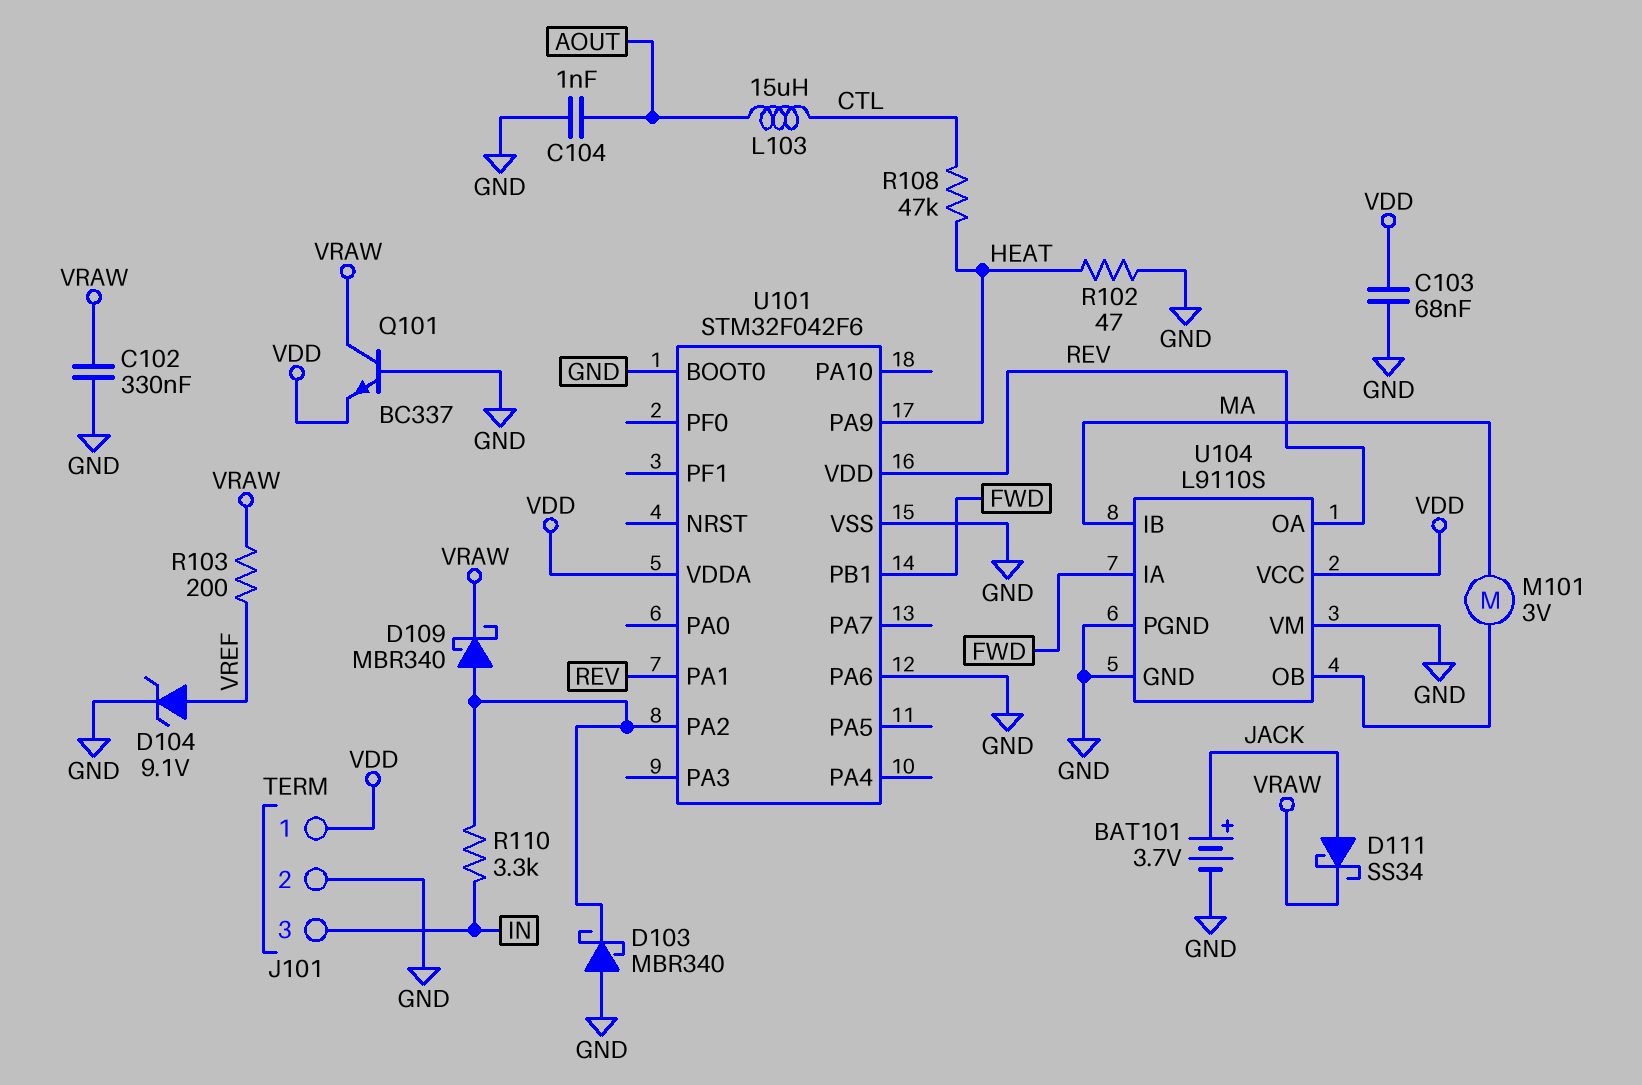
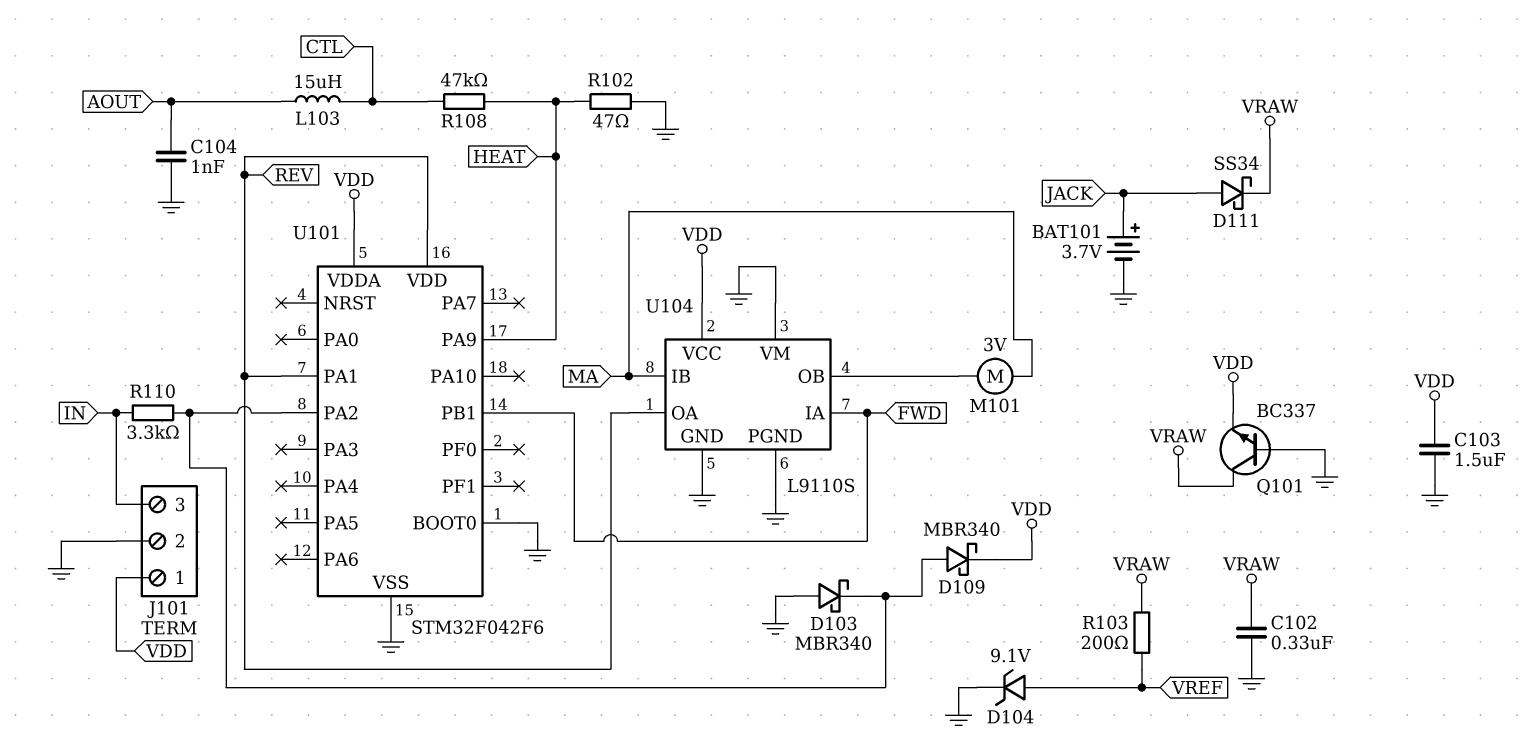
C103: 68nF (GND, VDD) -> 1.5uF (GND, VDD)
D109: schottky MBR340 (A U101/PA2, K VRAW) -> schottky MBR340 (A U101/PA2, K VDD)
U101 pin PA6: GND -> none

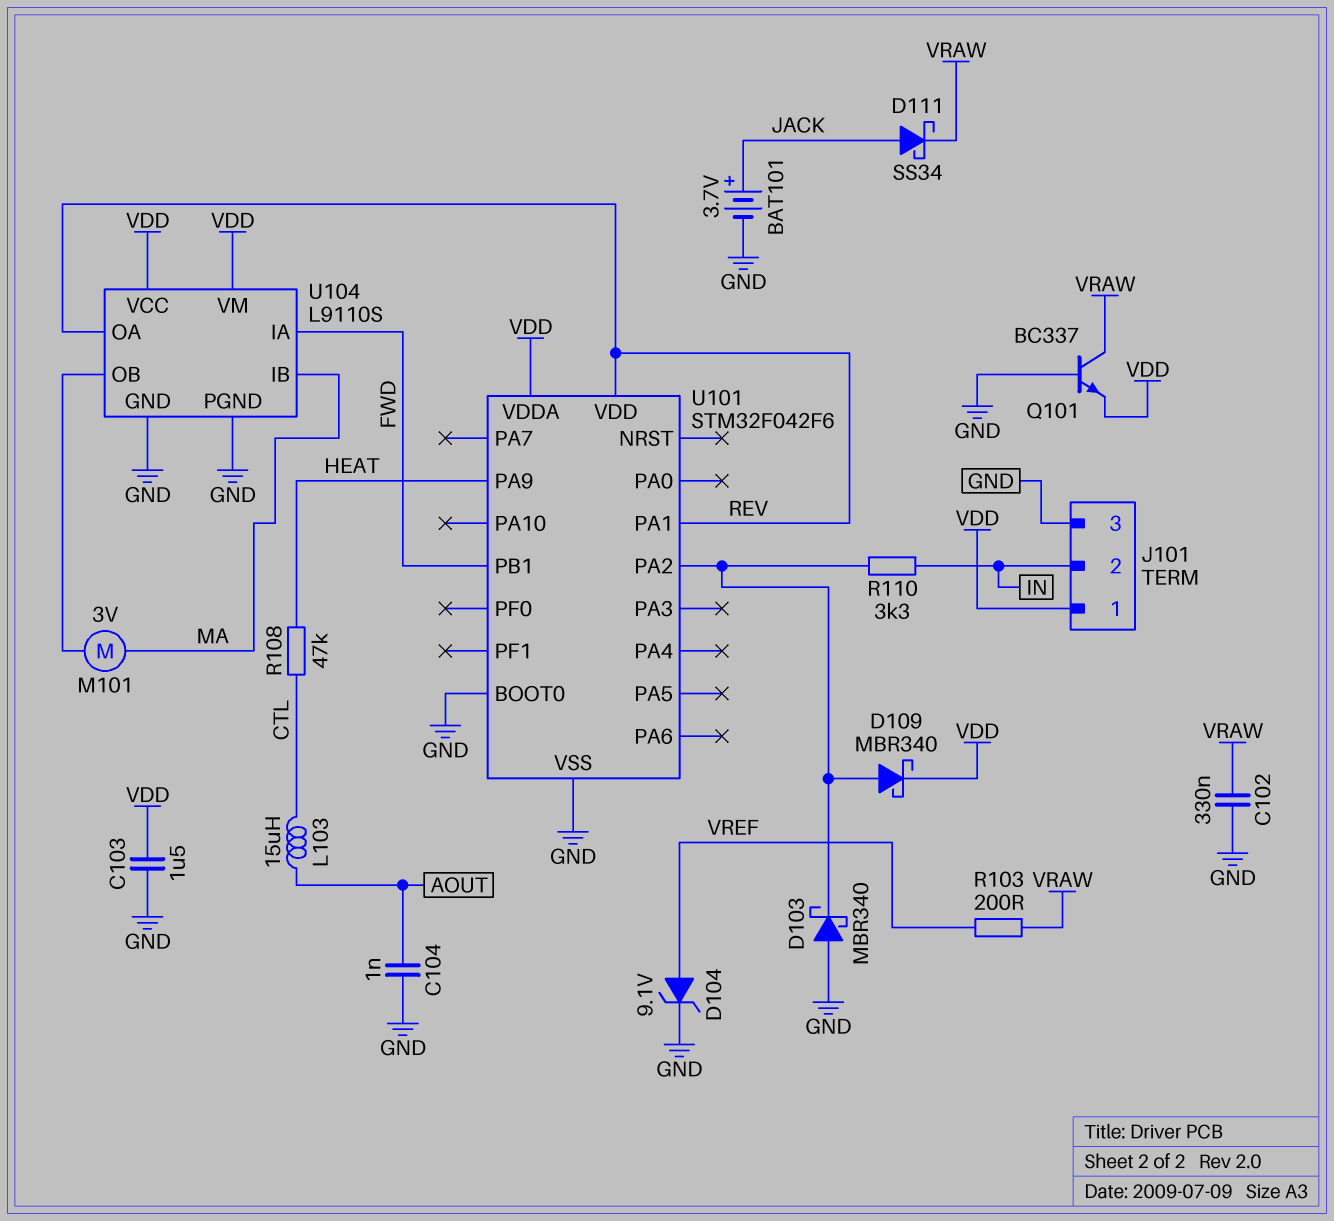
J101 pin 2: GND -> IN
J101 pin 3: IN -> GND
R102: 47 (GND, HEAT) -> none
U104 pin VM: GND -> VDD

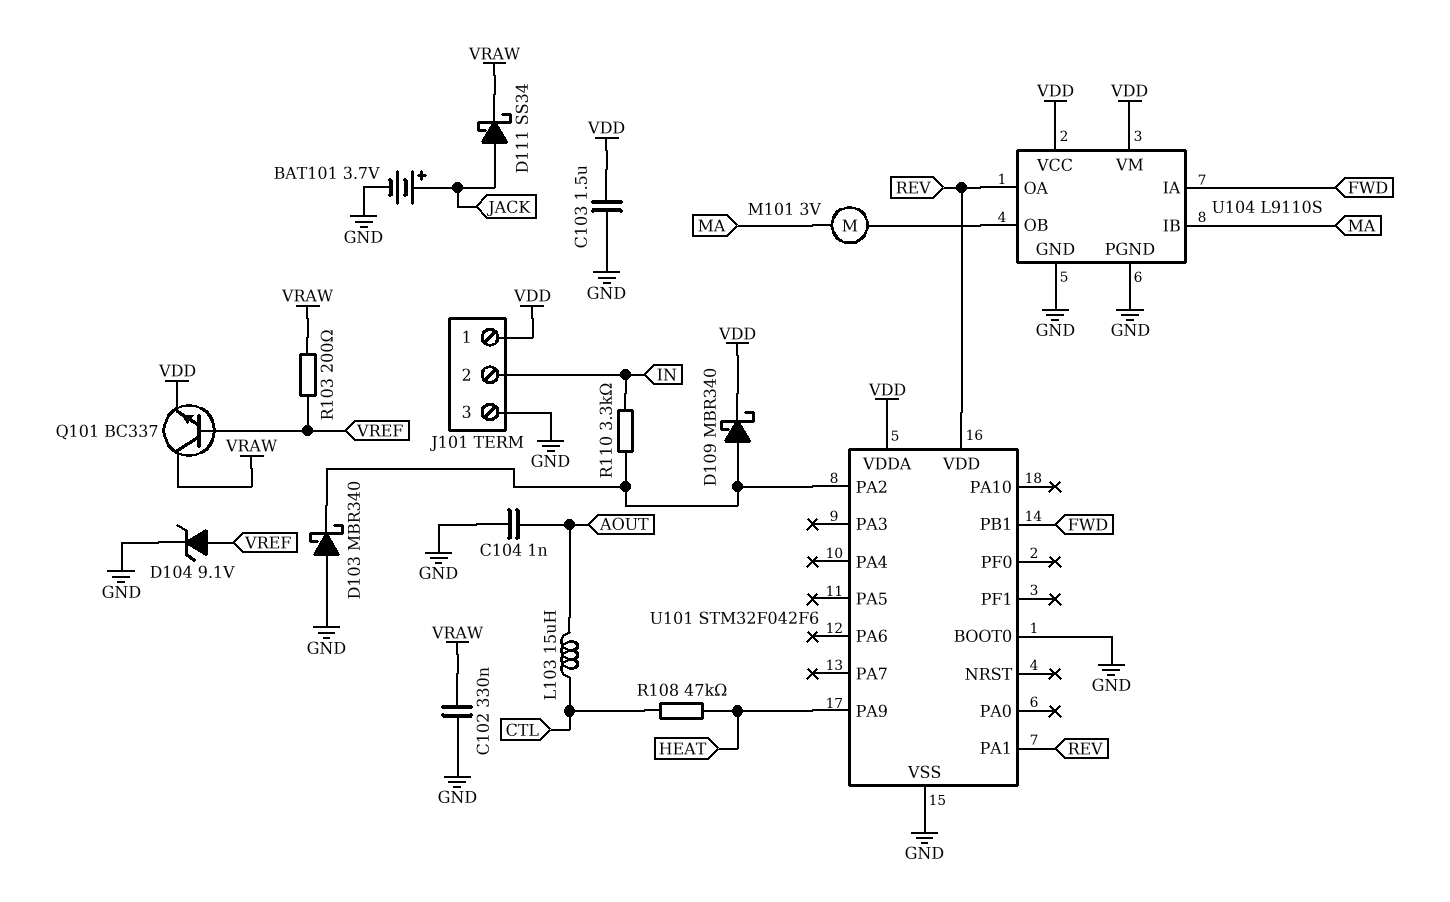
Q101: NPN BC337 (B GND, C VRAW, E VDD) -> NPN BC337 (B VREF, C VRAW, E VDD)

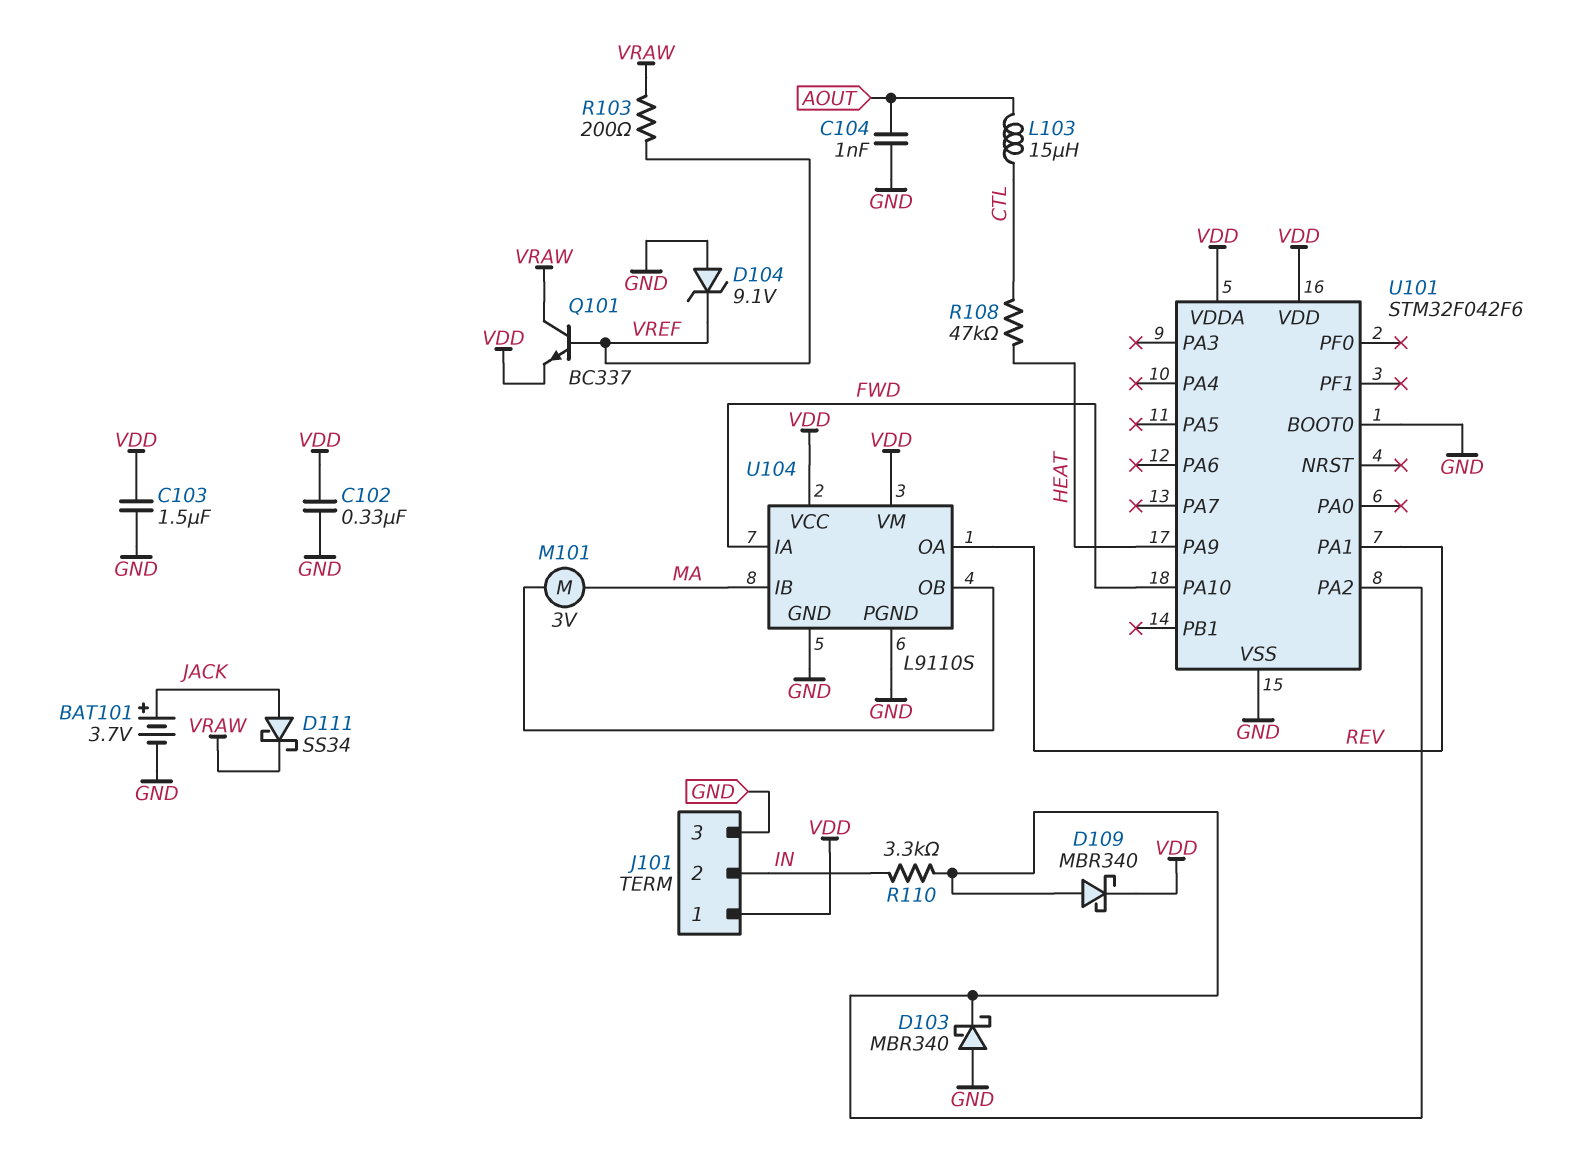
C102: 330nF (GND, VRAW) -> 330nF (GND, VDD)
D104: zener 9.1V (A VREF, K GND) -> zener 9.1V (A GND, K VREF)
U101 pin PA10: none -> FWD
U101 pin PB1: FWD -> none
U101 pin VDD: REV -> VDD

